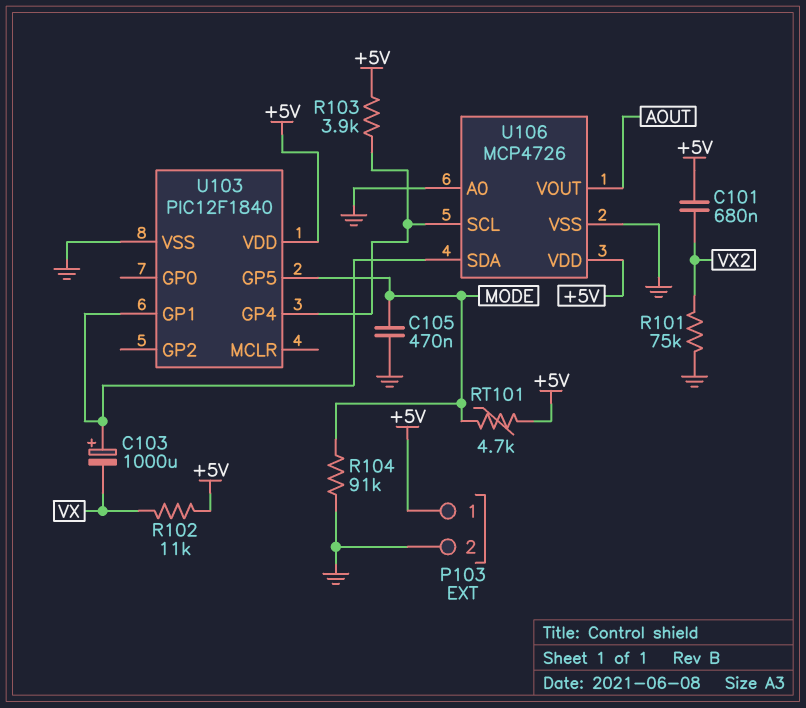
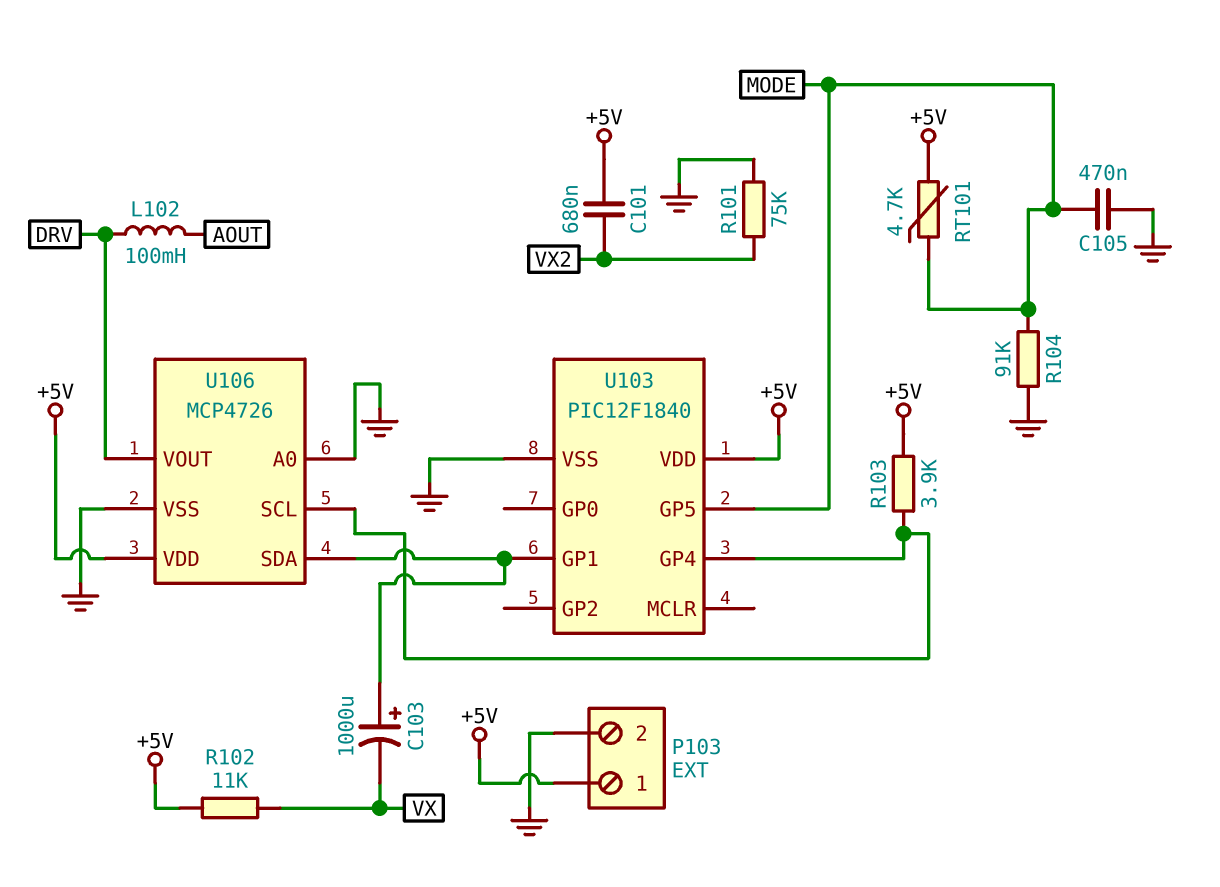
L102: none -> 100mH (AOUT, DRV)
U106 pin VOUT: AOUT -> DRV

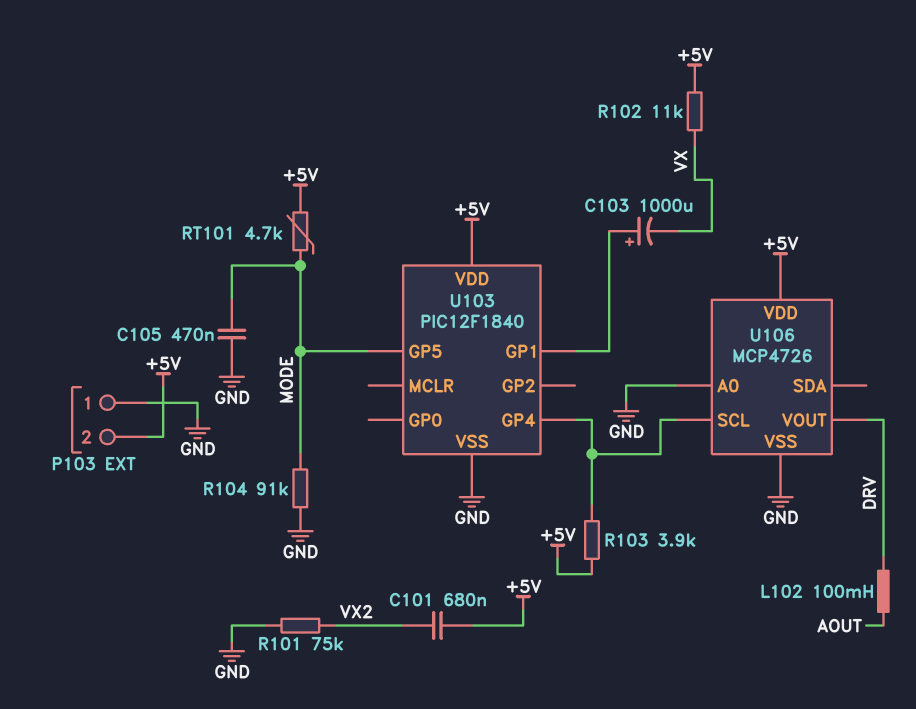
P103 pin 1: +5V -> GND
P103 pin 2: GND -> +5V
U106 pin SDA: U103/GP1 -> none

